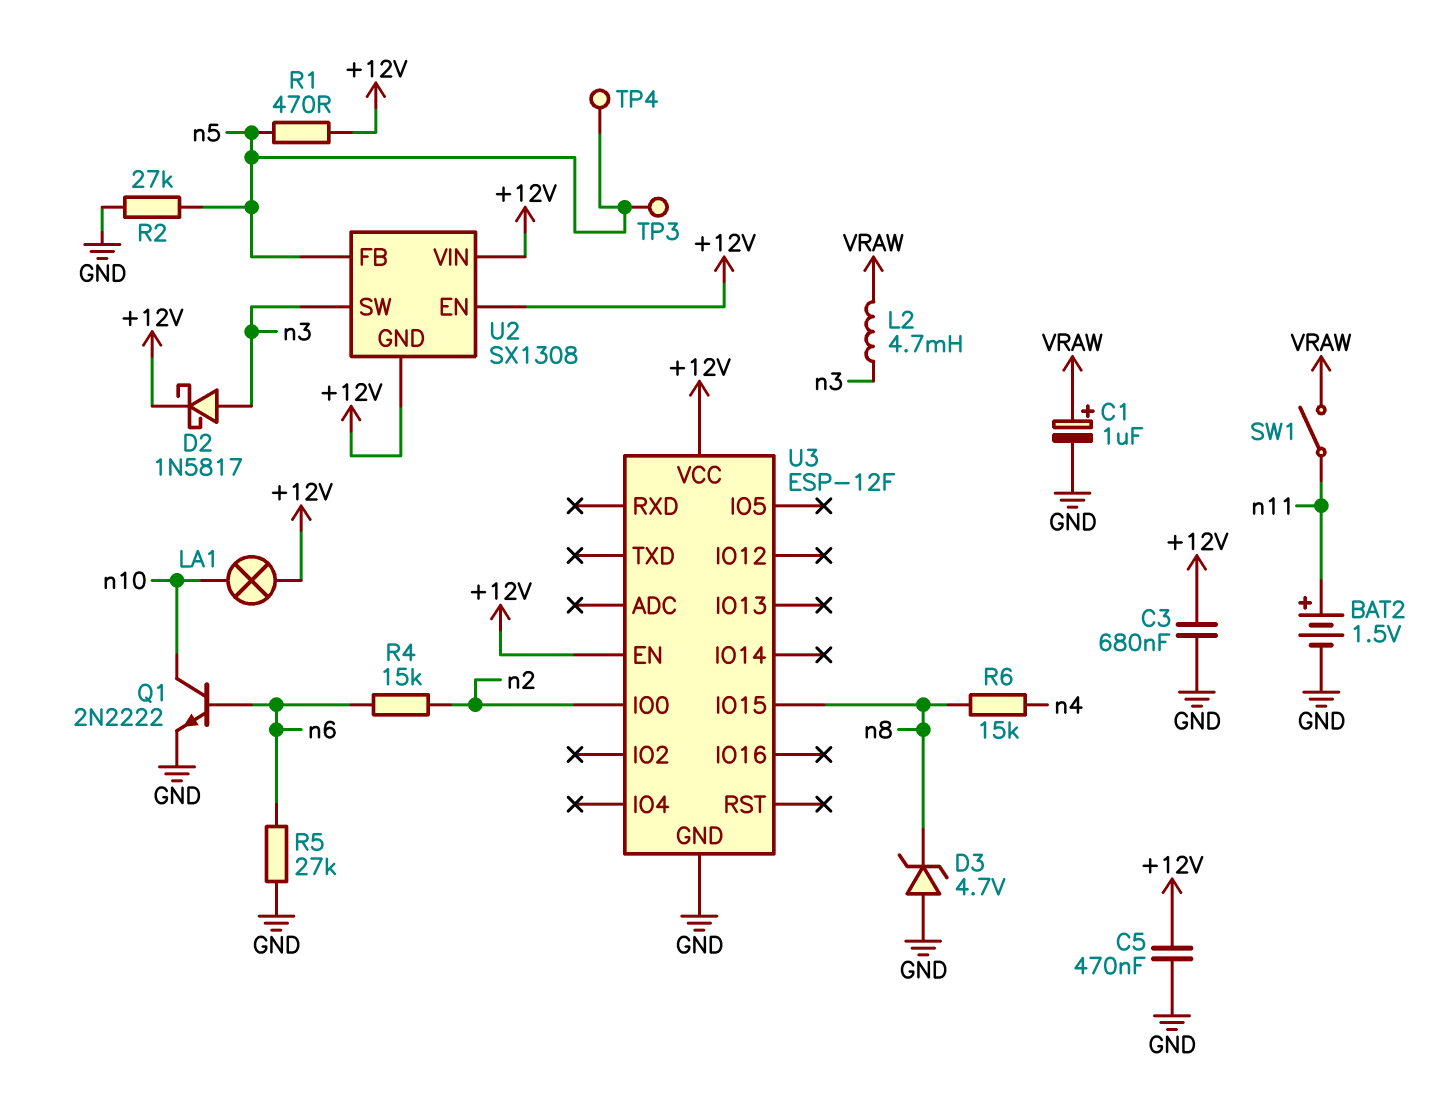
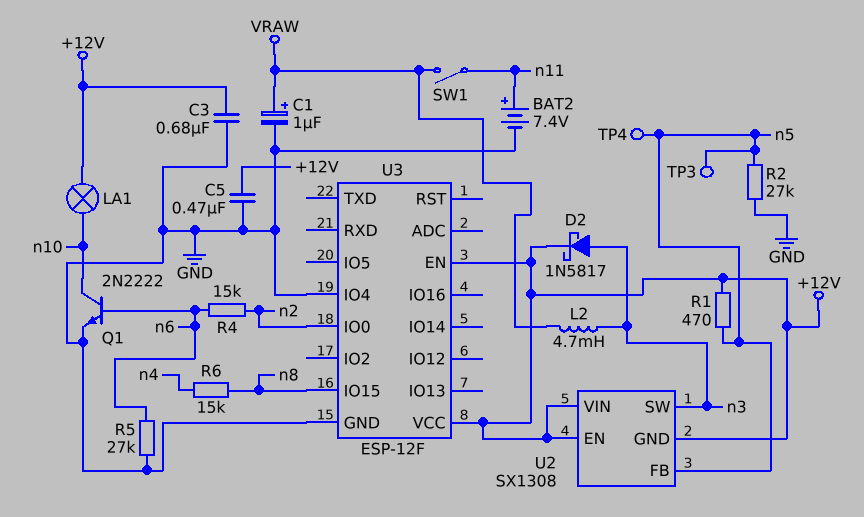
BAT2: 1.5V (plus n11, minus GND) -> 7.4V (plus n11, minus GND)
D3: zener 4.7V (A GND, K n8) -> none
U3 pin IO4: none -> GND

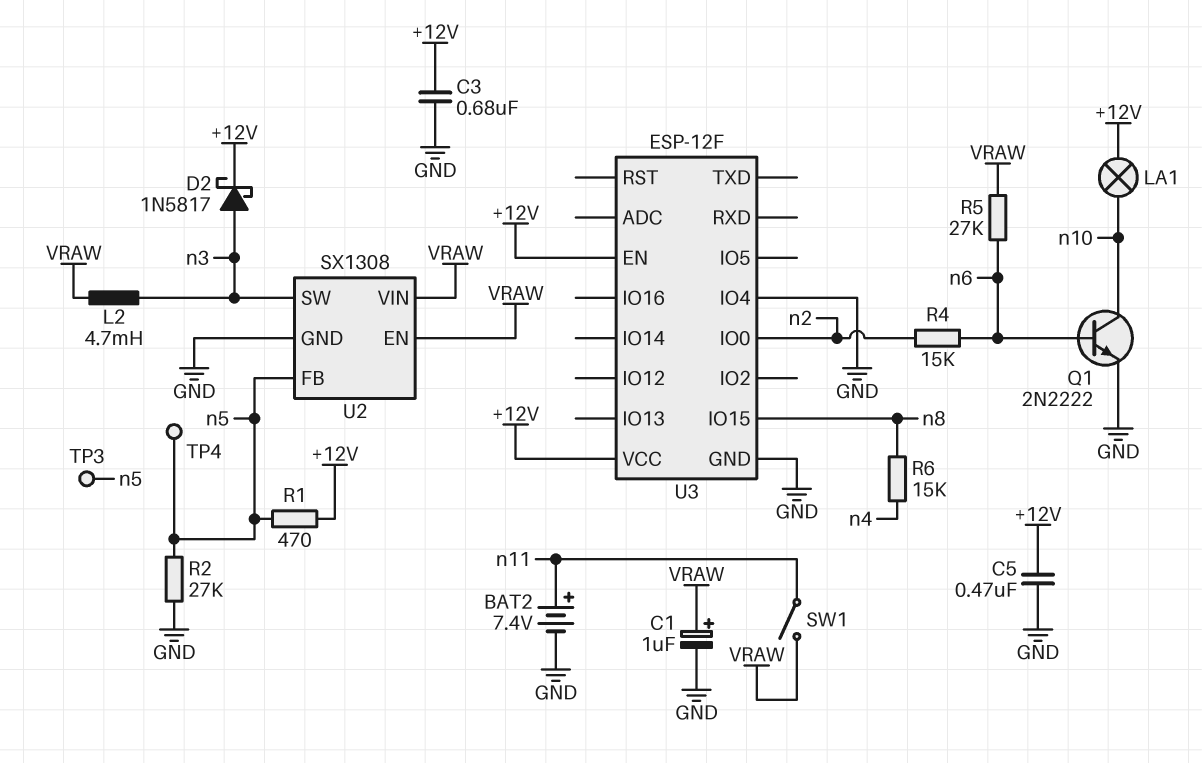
R5: 27k (GND, n6) -> 27k (VRAW, n6)
U2 pin EN: +12V -> VRAW
U2 pin GND: +12V -> GND
U2 pin VIN: +12V -> VRAW

